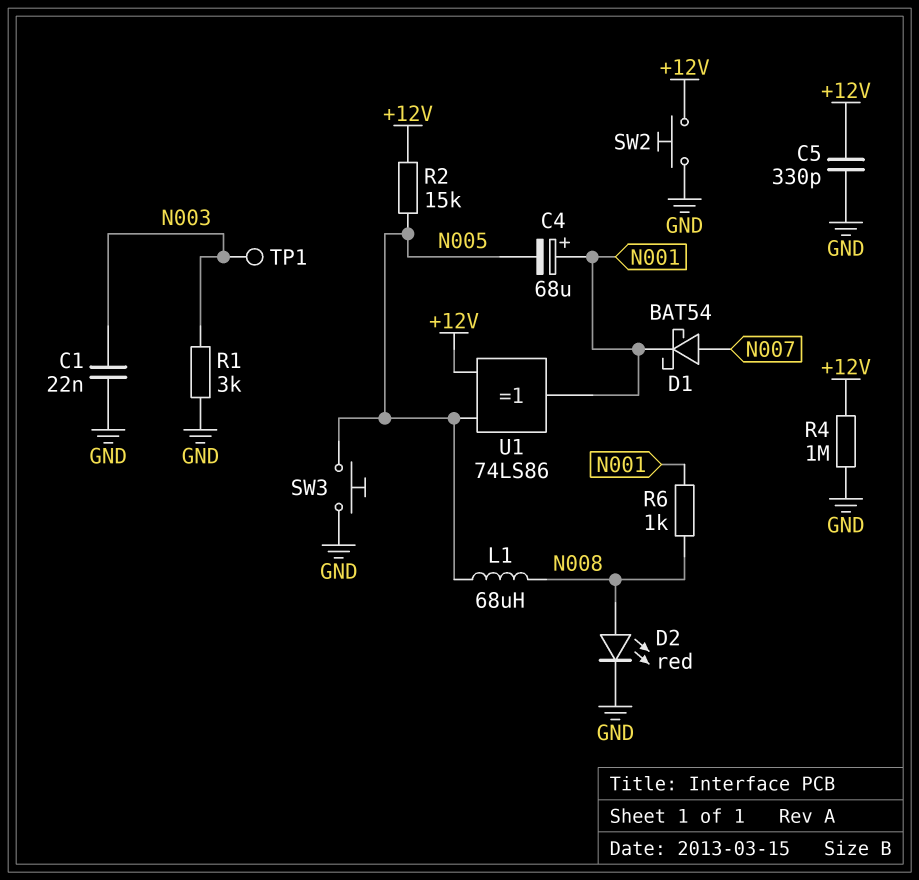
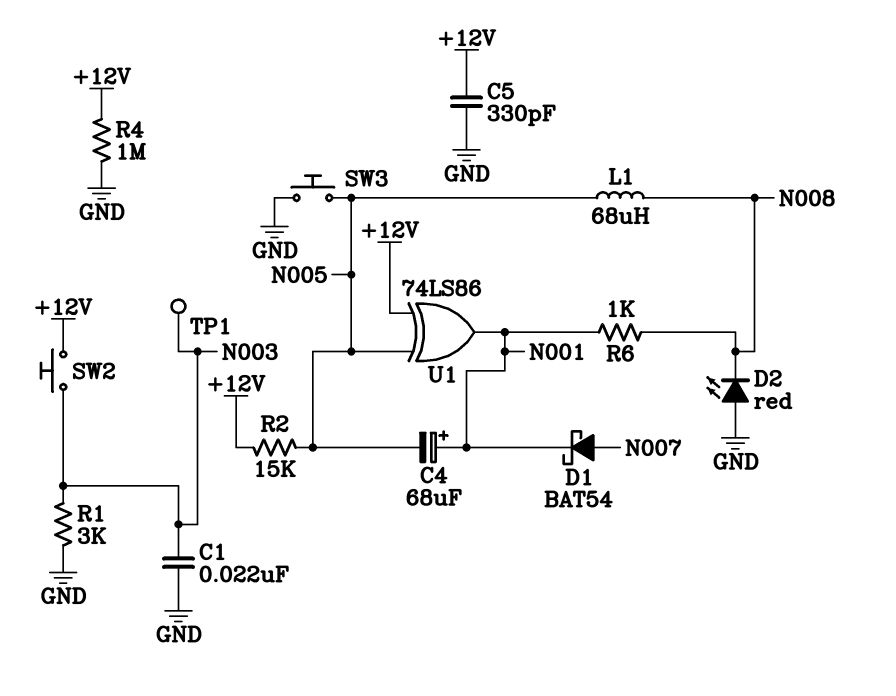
D2: LED red (A N008, K GND) -> LED red (A GND, K N008)
SW2: button (+12V, GND) -> button (+12V, N003)

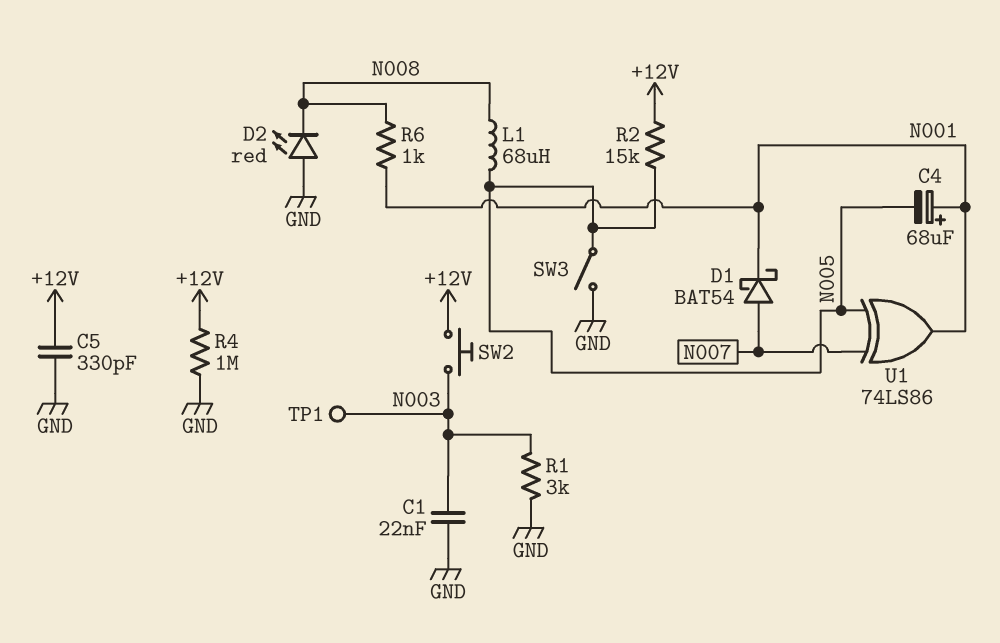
SW3: button (GND, N005) -> switch (GND, N005)
U1: XOR 74LS86 (in +12V, in N005, out N001) -> XOR 74LS86 (in N005, in N007, out N001)

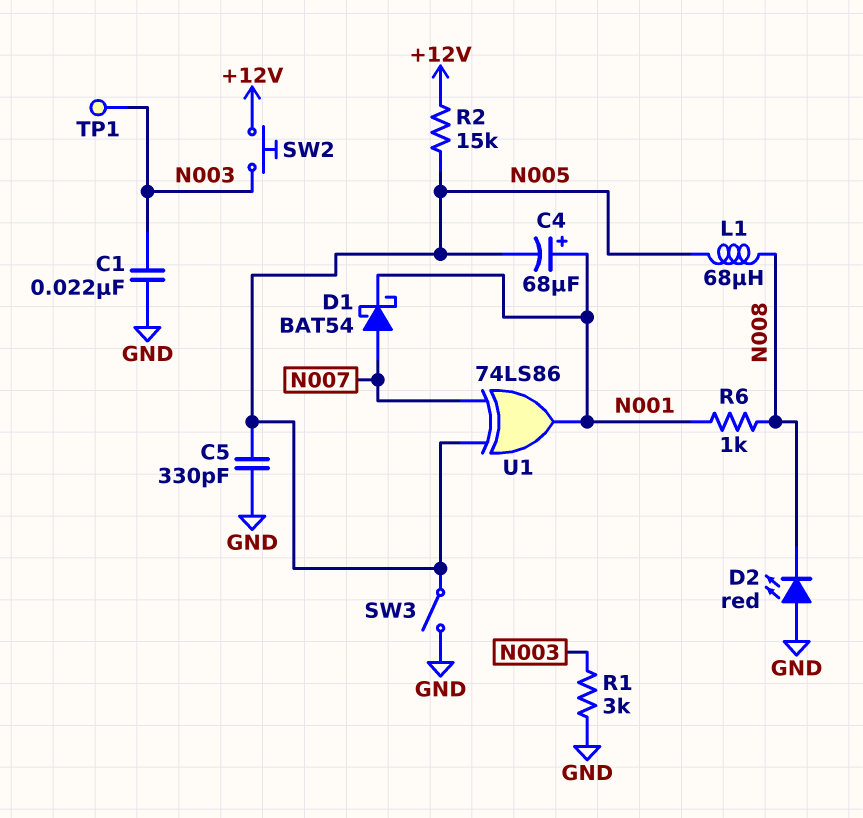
C5: 330pF (+12V, GND) -> 330pF (GND, N005)
R4: 1M (+12V, GND) -> none

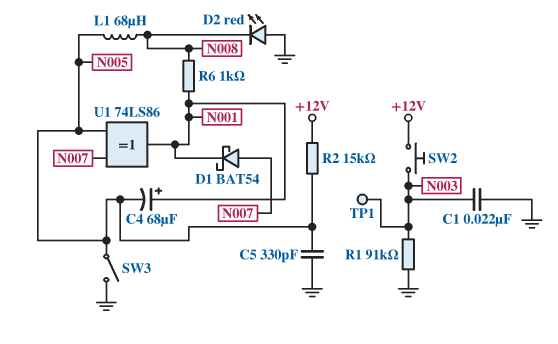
R1: 3k (GND, N003) -> 91k (GND, N003)

